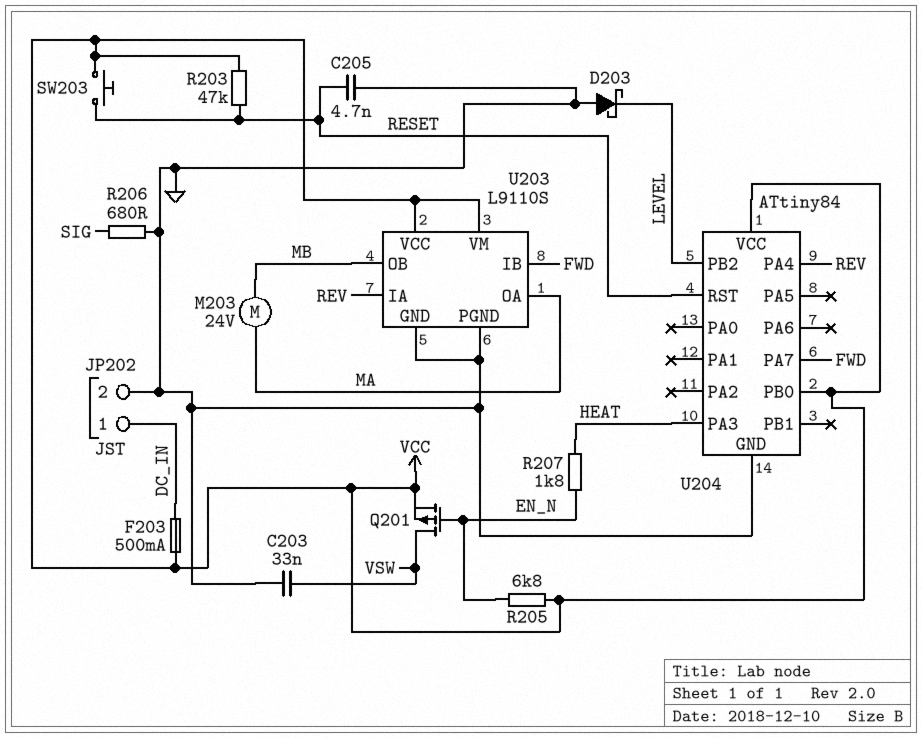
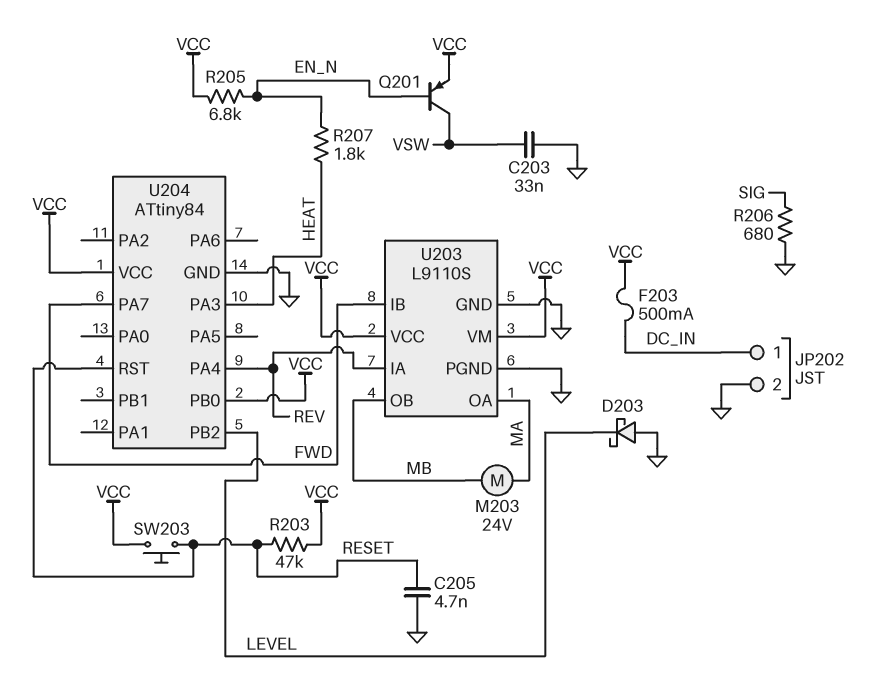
Q201: PMOS (G EN_N, D VSW, S VCC) -> PNP (B EN_N, C VSW, E VCC)

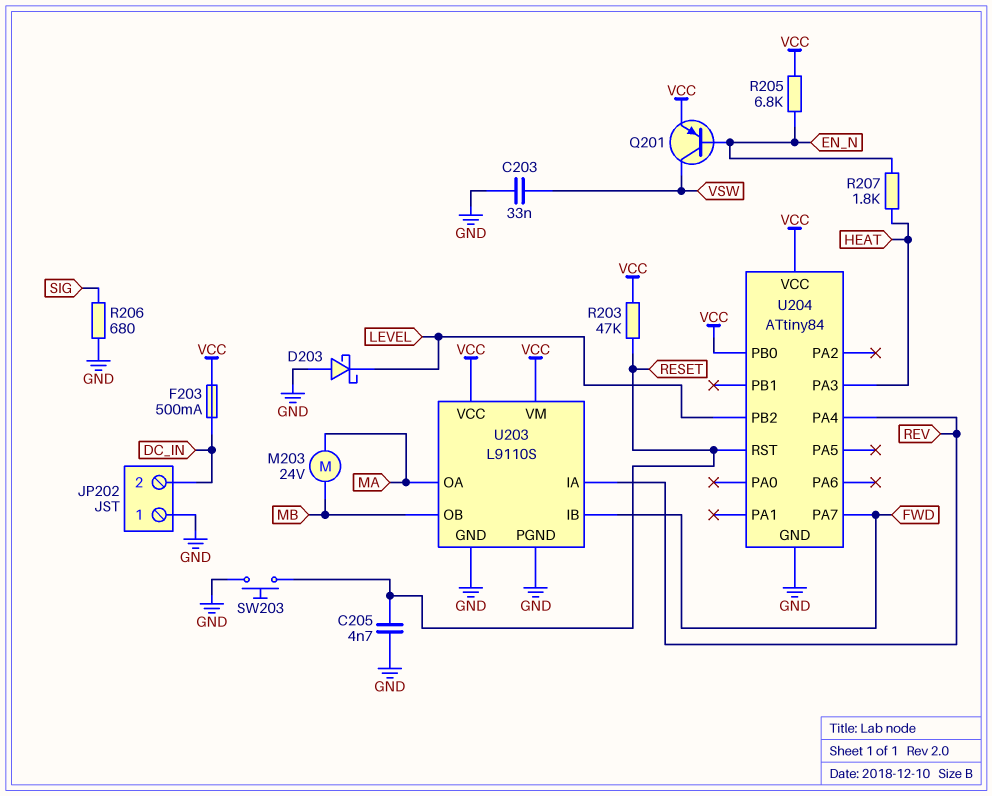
JP202 pin 1: DC_IN -> GND
JP202 pin 2: GND -> DC_IN
SW203: button (RESET, VCC) -> button (GND, RESET)

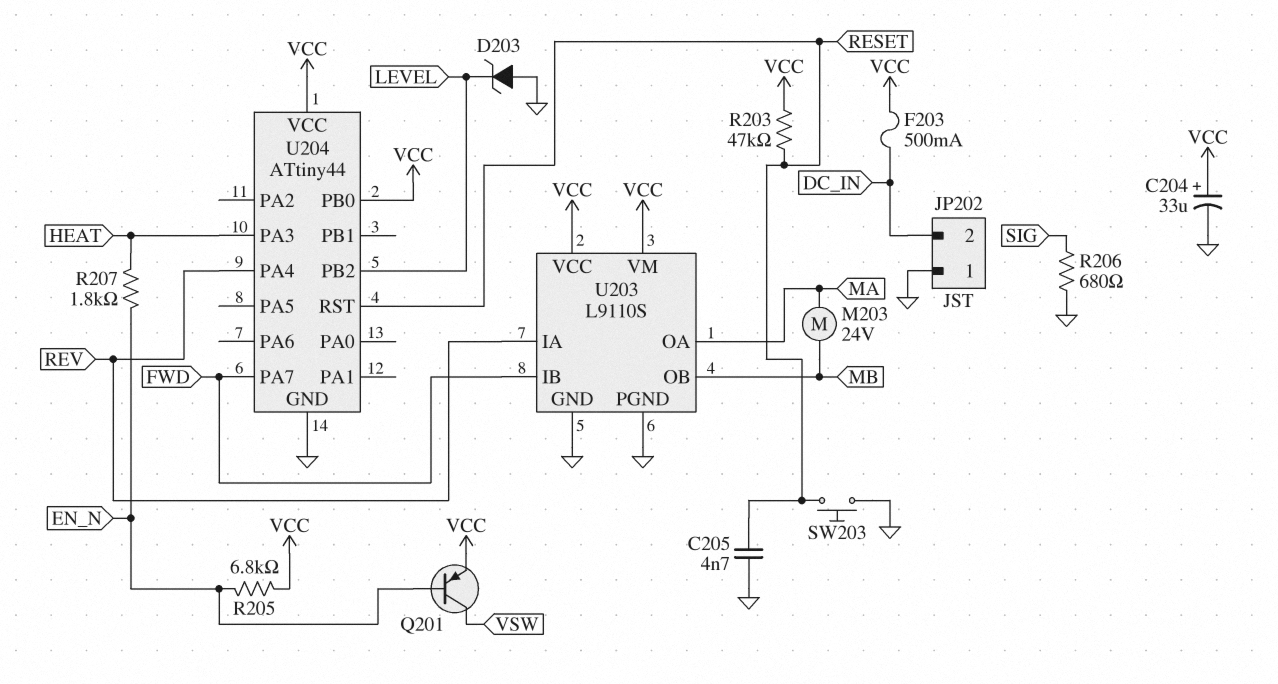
C203: 33nF (GND, VSW) -> none
C204: none -> 33uF (plus VCC, minus GND)
D203: schottky (A GND, K LEVEL) -> zener (A GND, K LEVEL)
U204: ATtiny84 -> ATtiny44

